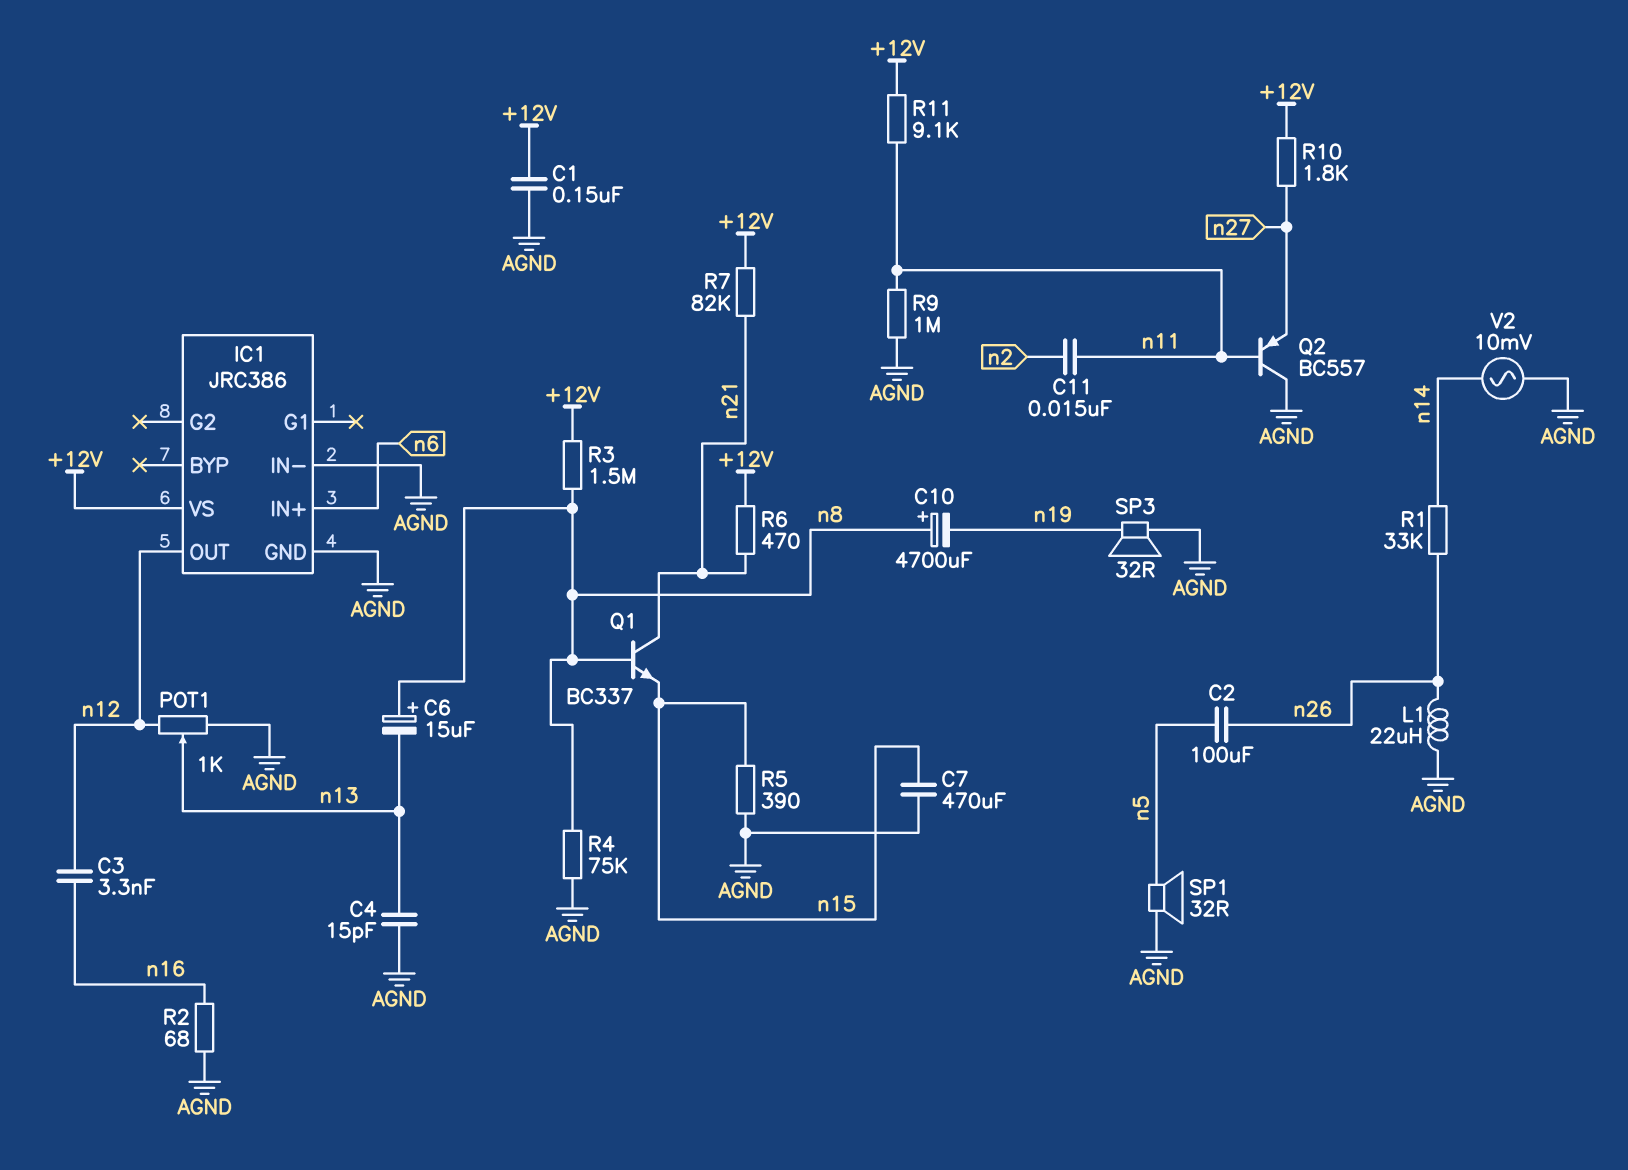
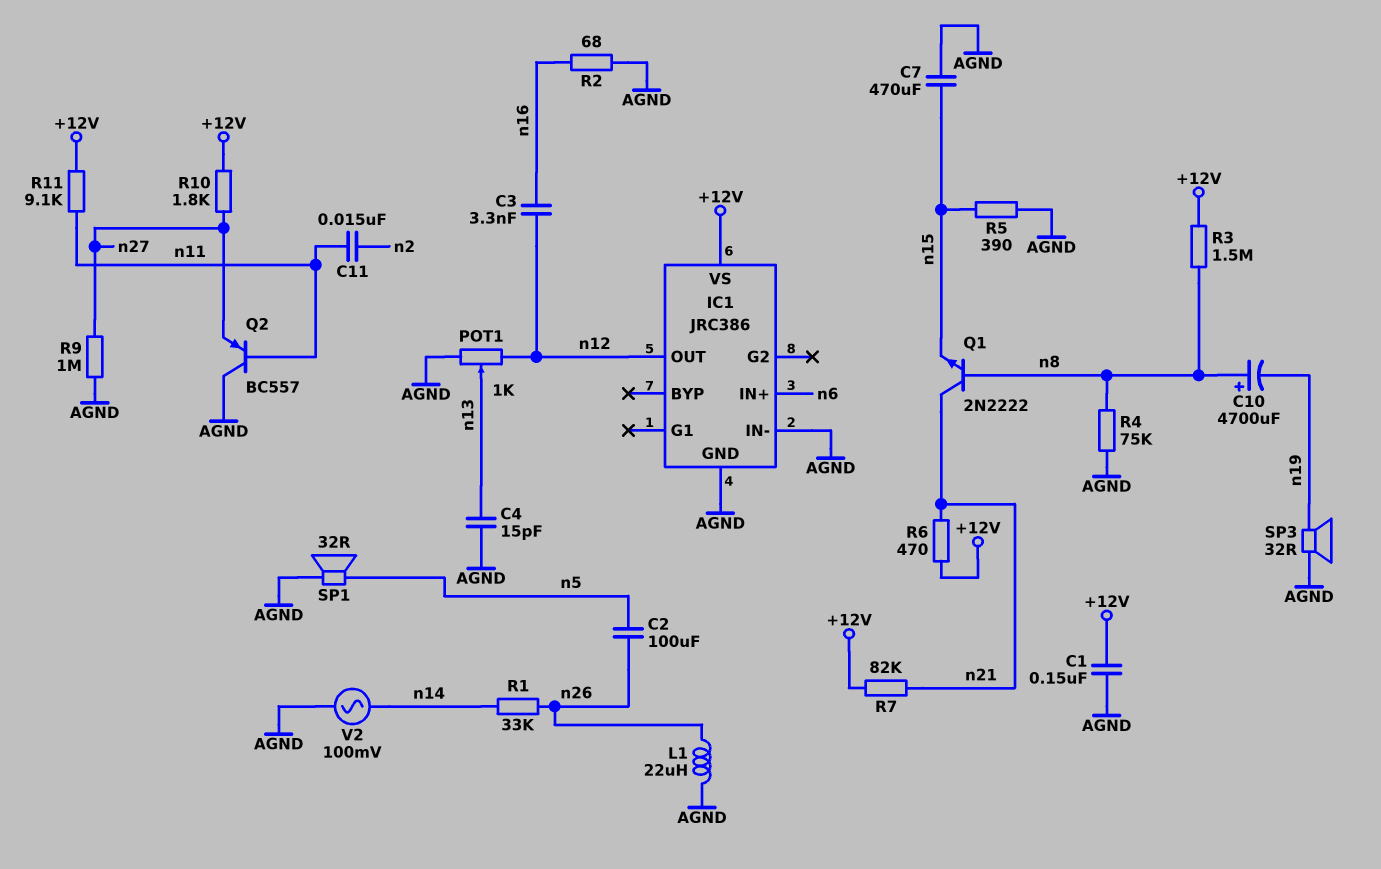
C6: 15uF (plus n8, minus n13) -> none
Q1: NPN BC337 (B n8, C n21, E n15) -> NPN 2N2222 (B n8, C n21, E n15)
R9: 1M (AGND, n11) -> 1M (AGND, n27)
V2: AC 10mV (AGND, n14) -> AC 100mV (AGND, n14)

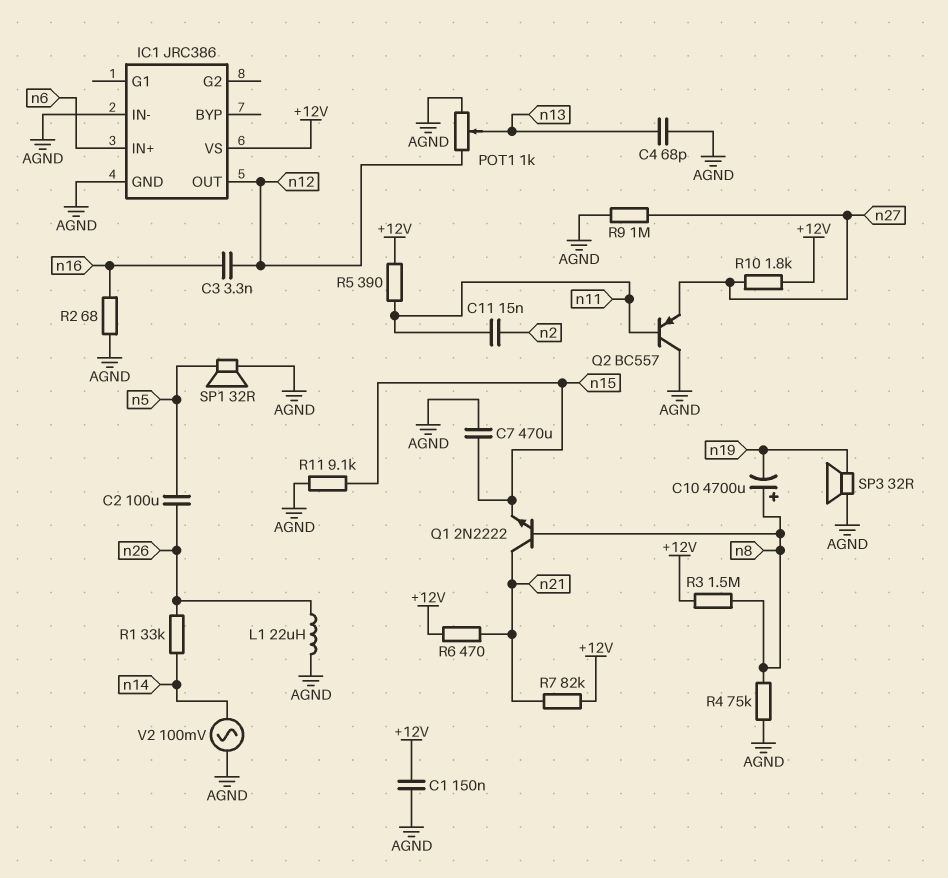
C4: 15pF (AGND, n13) -> 68pF (AGND, n13)
R5: 390 (AGND, n15) -> 390 (+12V, n11)
R11: 9.1k (+12V, n11) -> 9.1k (AGND, n15)

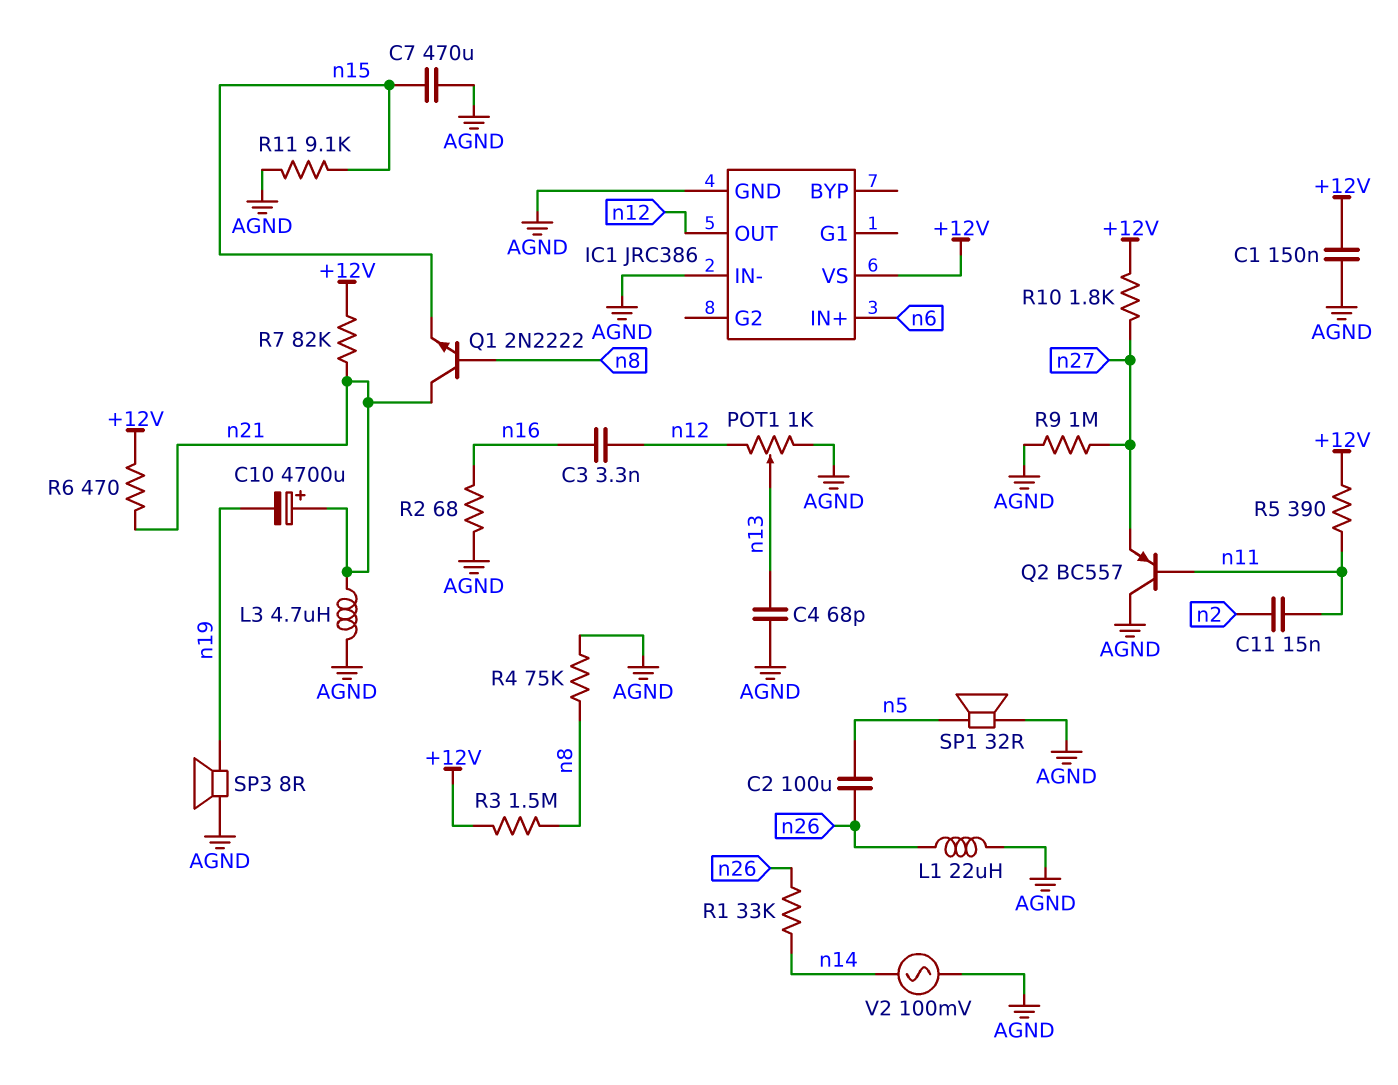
C10: 4700uF (plus n8, minus n19) -> 4700uF (plus n21, minus n19)
L3: none -> 4.7uH (AGND, n21)
SP3: speaker 32R (AGND, n19) -> speaker 8R (AGND, n19)

